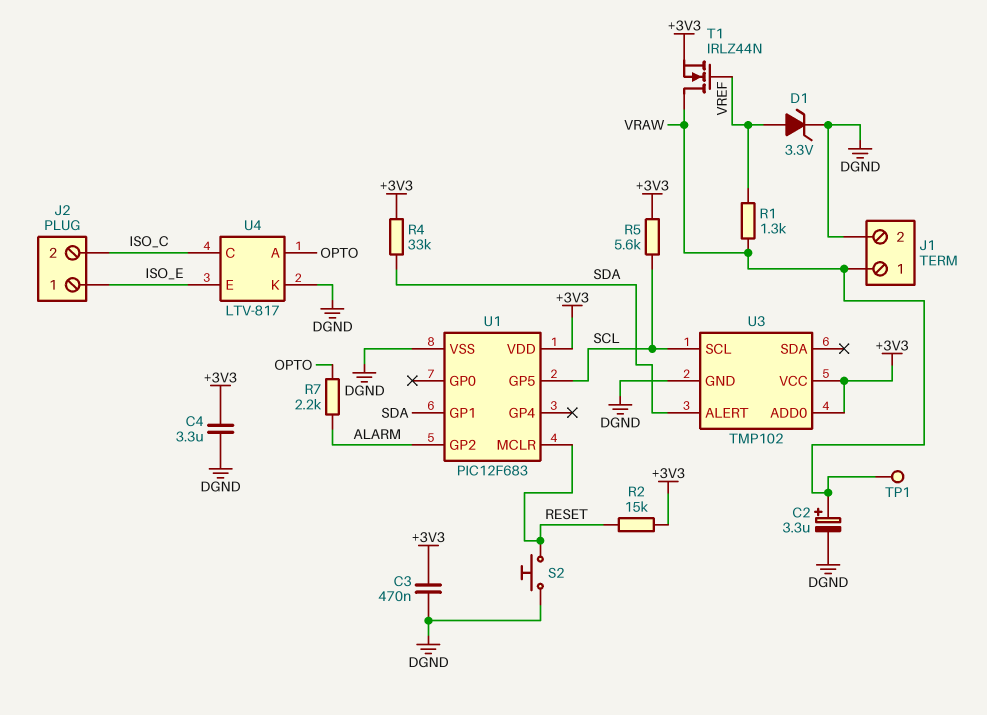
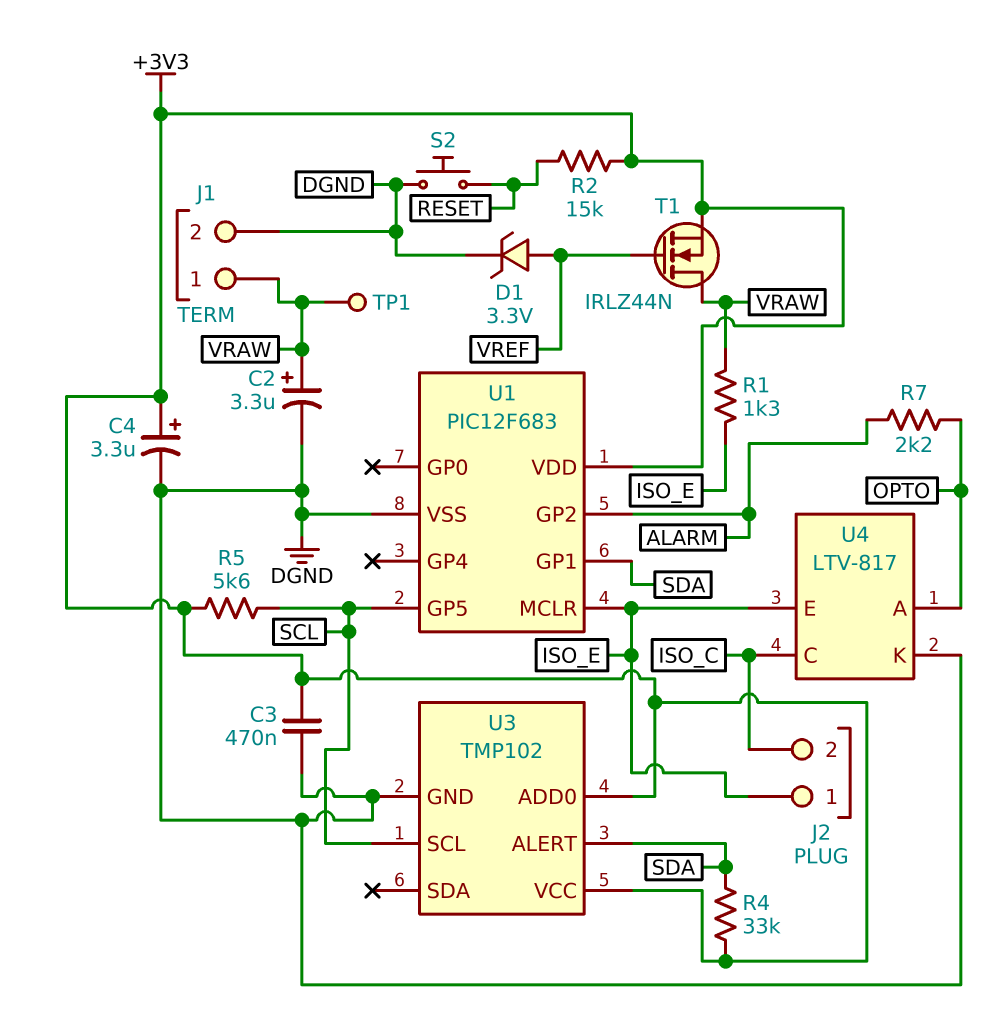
C4: 3.3uF (+3V3, DGND) -> 3.3uF (plus +3V3, minus DGND)
R1: 1.3k (VRAW, VREF) -> 1.3k (ISO_E, VRAW)
U1 pin MCLR: RESET -> ISO_E

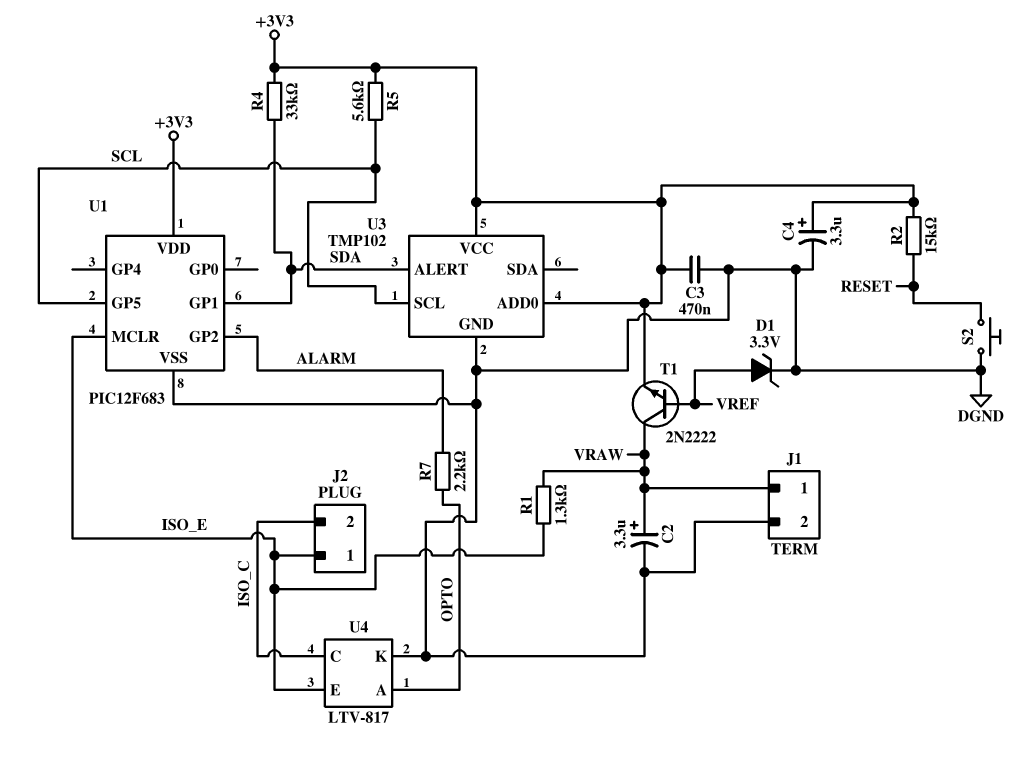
T1: NMOS IRLZ44N (G VREF, D VRAW, S +3V3) -> NPN 2N2222 (B VREF, C VRAW, E +3V3)
TP1: test point (VRAW) -> none

